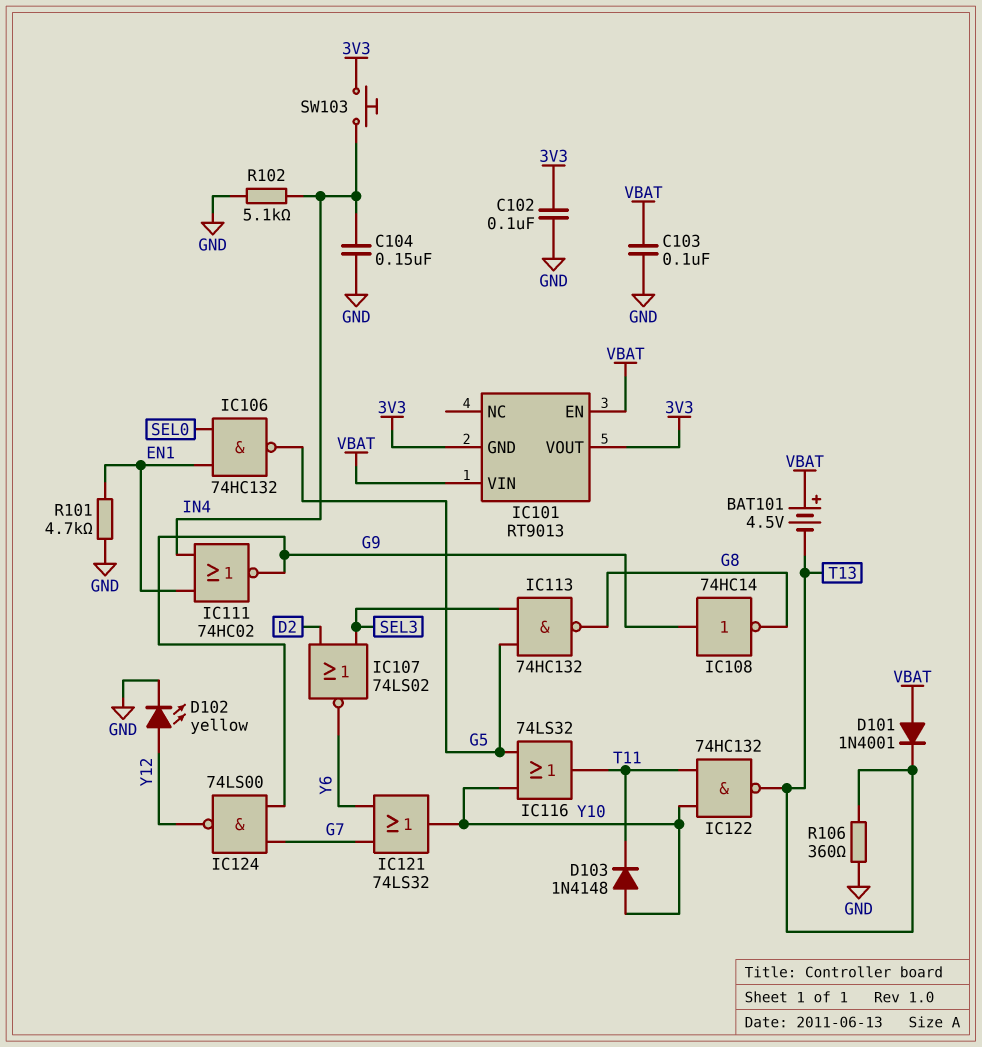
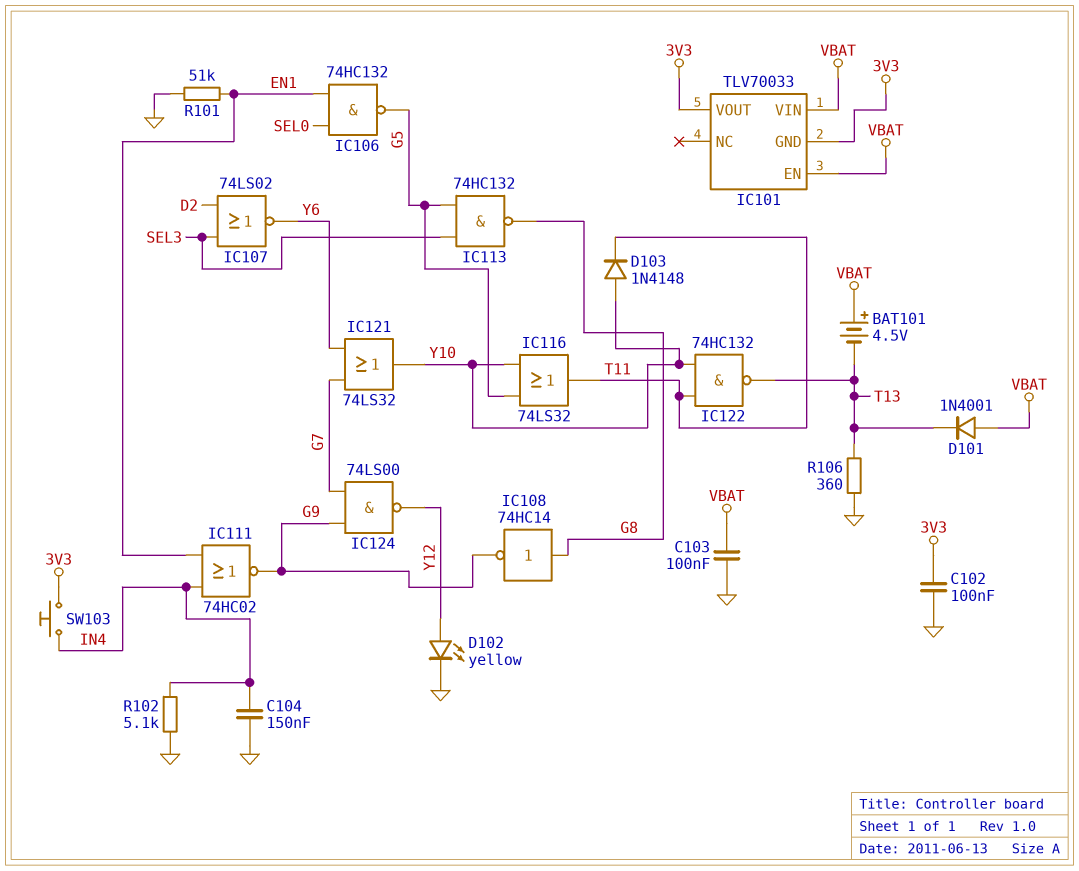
IC101: RT9013 -> TLV70033
IC108: NOT 74HC14 (in G9, out G8) -> NOT 74HC14 (in G8, out G9)
R101: 4.7k (EN1, GND) -> 51k (EN1, GND)

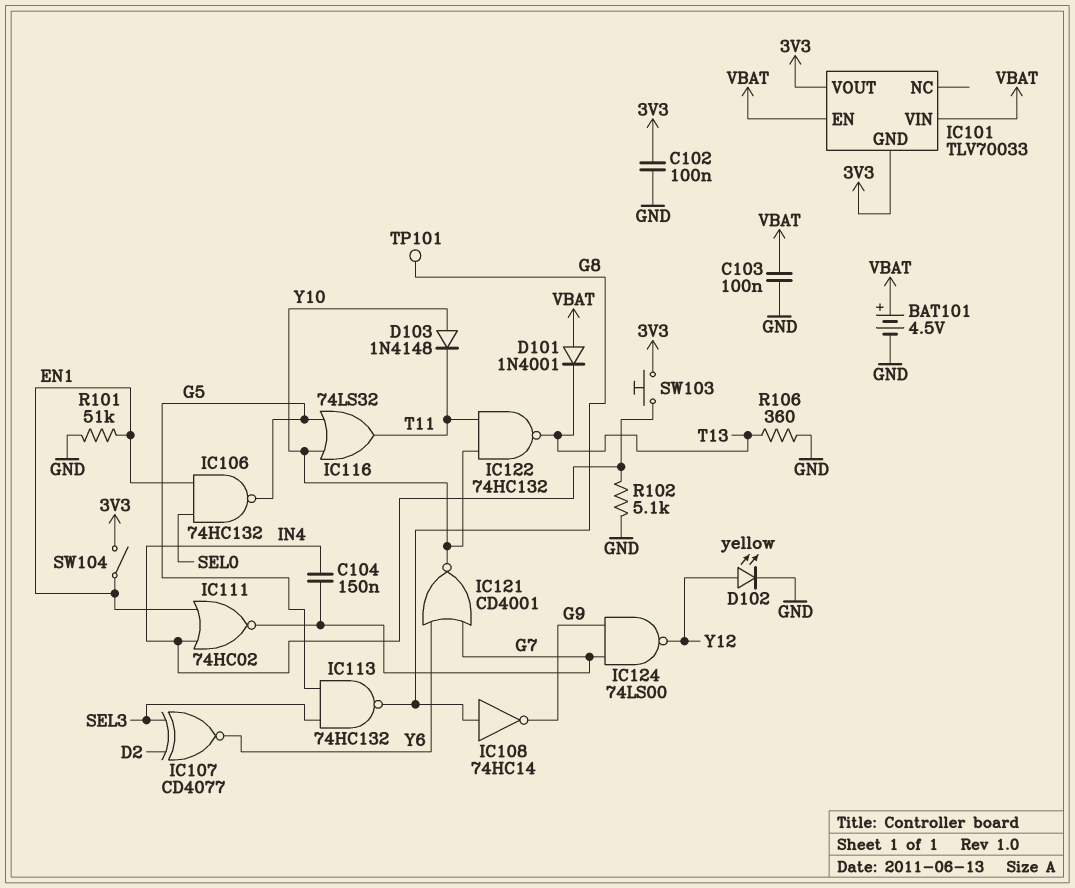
BAT101: 4.5V (plus VBAT, minus T13) -> 4.5V (plus VBAT, minus GND)
C104: 150nF (GND, IN4) -> 150nF (G7, IN4)
IC107: NOR 74LS02 (in D2, in SEL3, out Y6) -> XNOR CD4077 (in D2, in SEL3, out Y6)
IC111: NOR 74HC02 (in EN1, in IN4, out G9) -> NOR 74HC02 (in EN1, in IN4, out G7)
IC121: OR 74LS32 (in G7, in Y6, out Y10) -> NOR CD4001 (in G7, in Y6, out Y10)
SW104: none -> switch (3V3, EN1)
TP101: none -> test point (G8)

